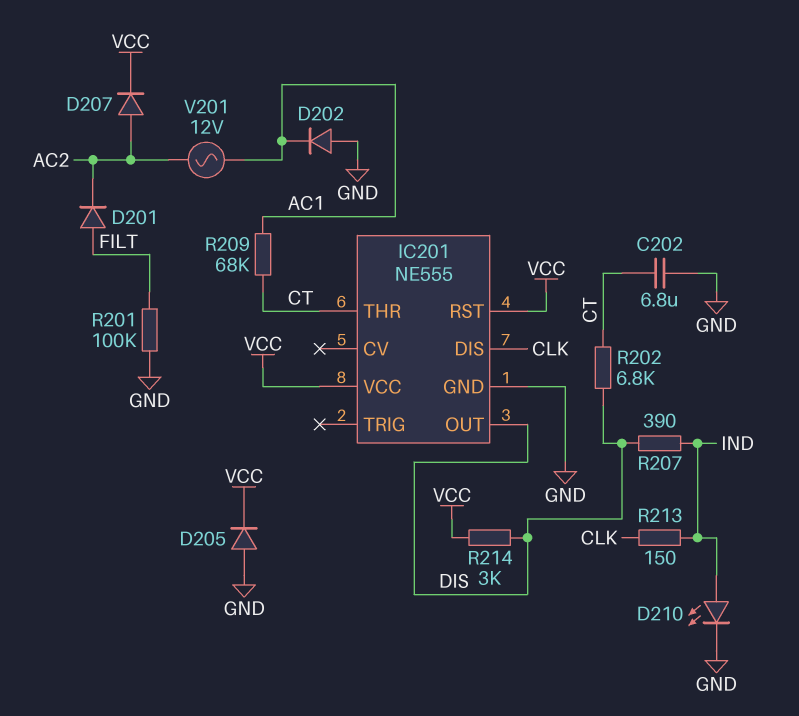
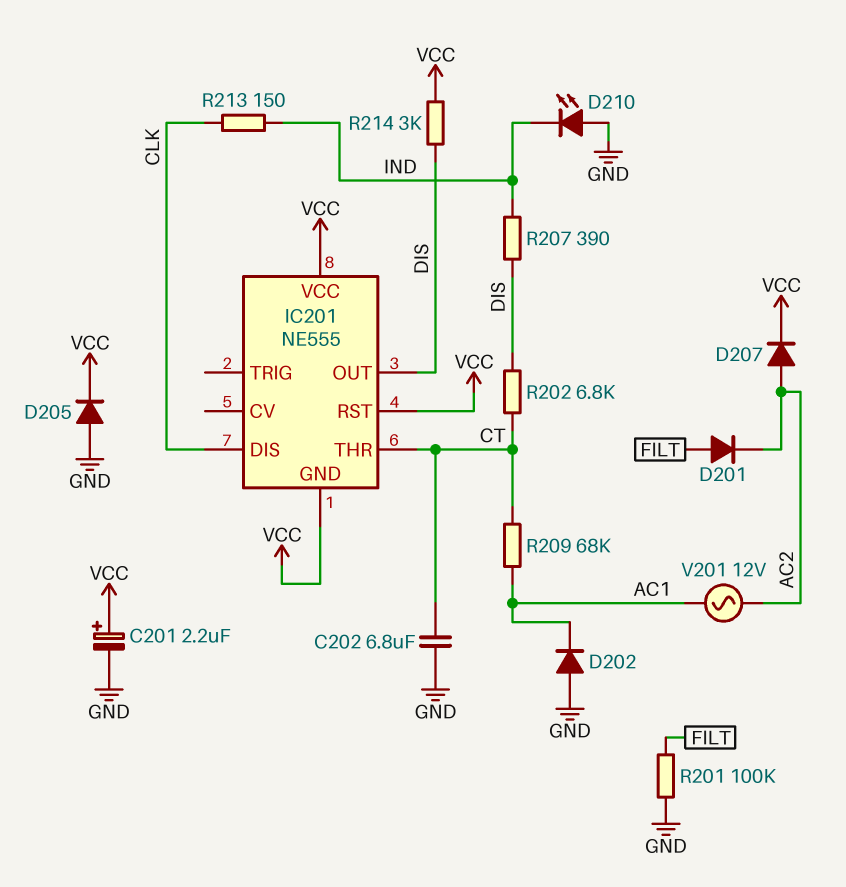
C201: none -> 2.2uF (plus VCC, minus GND)
D210: LED (A IND, K GND) -> LED (A GND, K IND)
IC201 pin GND: GND -> VCC

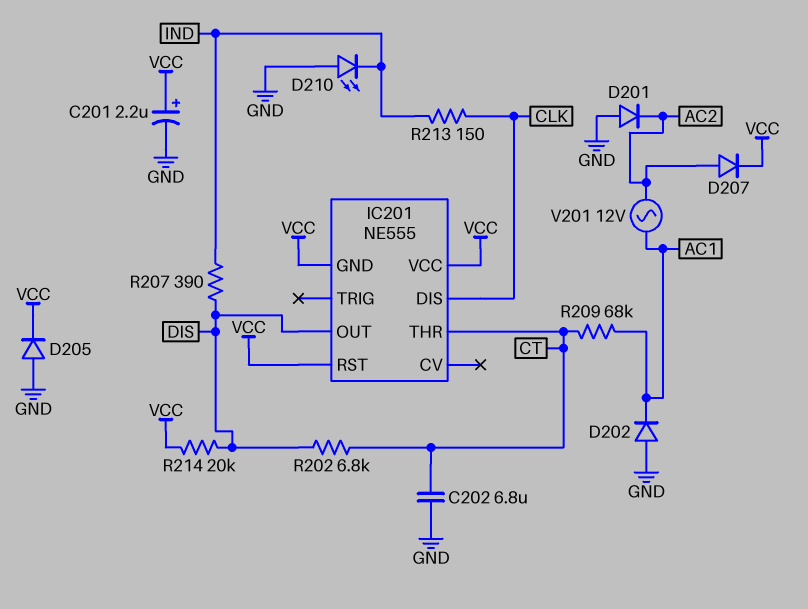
D201: diode (A FILT, K AC2) -> diode (A GND, K AC2)
R201: 100k (FILT, GND) -> none
R214: 3k (DIS, VCC) -> 20k (DIS, VCC)

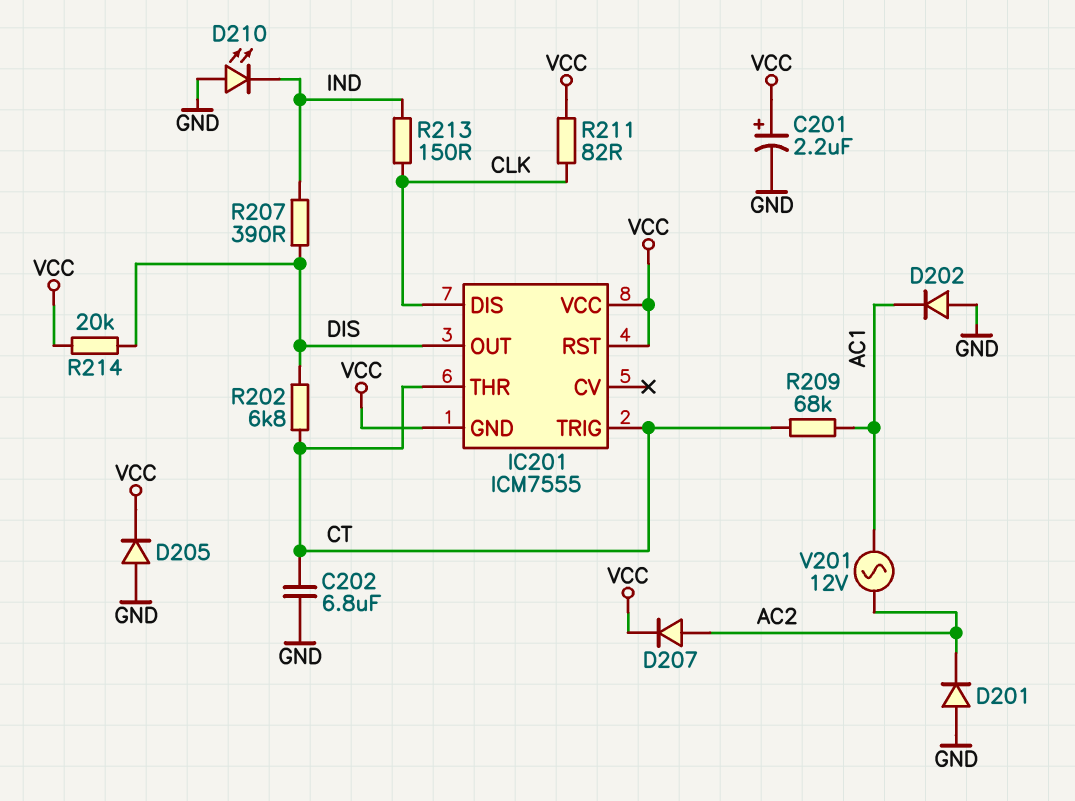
IC201: NE555 -> ICM7555
IC201 pin TRIG: none -> CT
R211: none -> 82 (CLK, VCC)

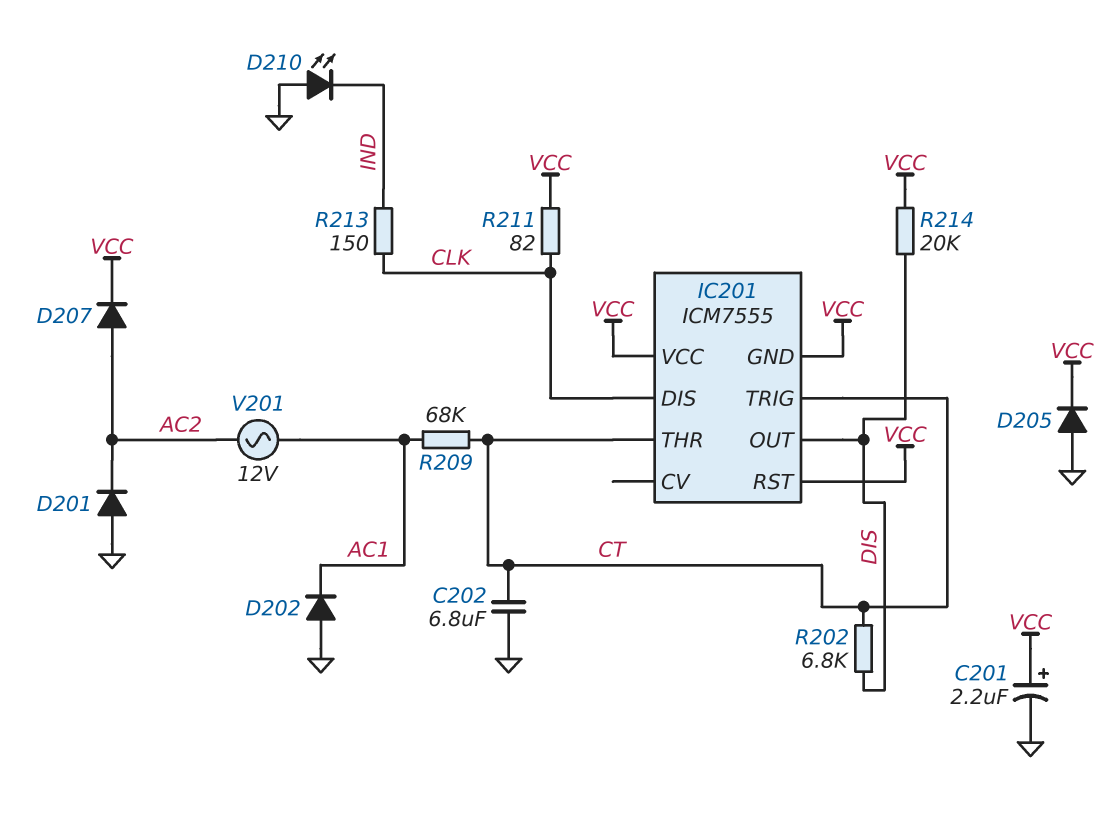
R207: 390 (DIS, IND) -> none

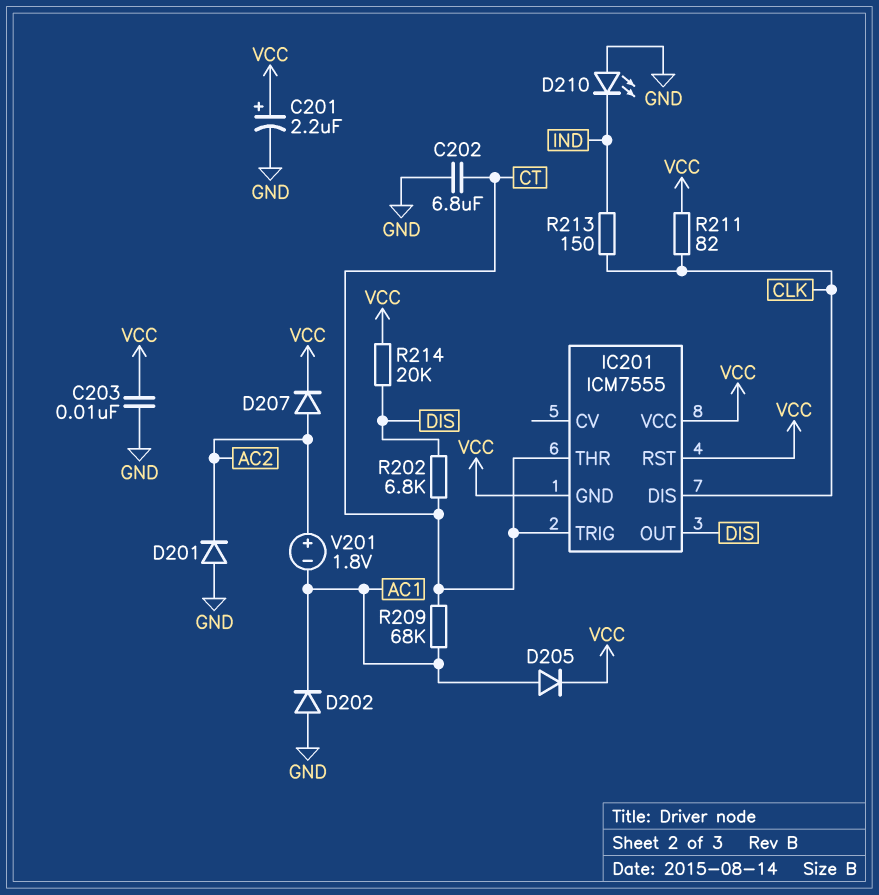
C203: none -> 10nF (GND, VCC)
D205: diode (A GND, K VCC) -> diode (A AC1, K VCC)
V201: AC 12V (AC1, AC2) -> 1.8V (plus AC2, minus AC1)

